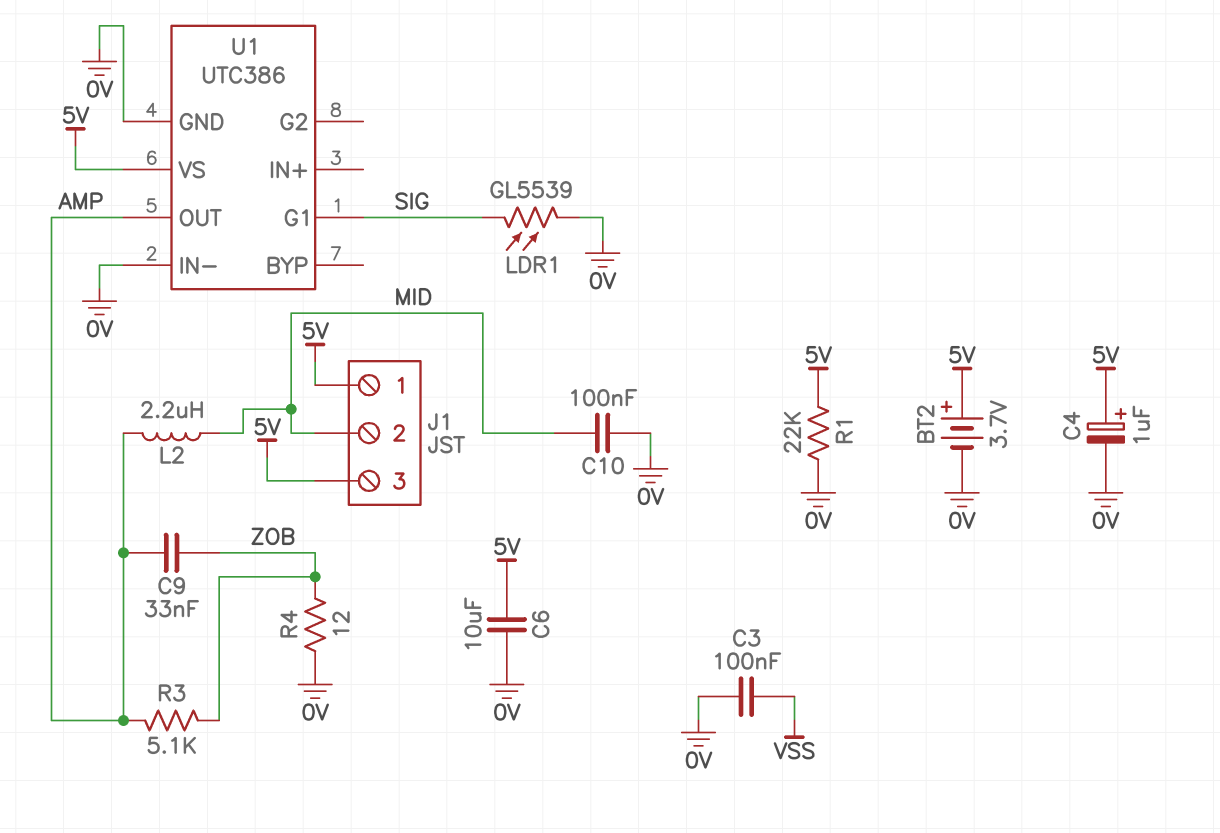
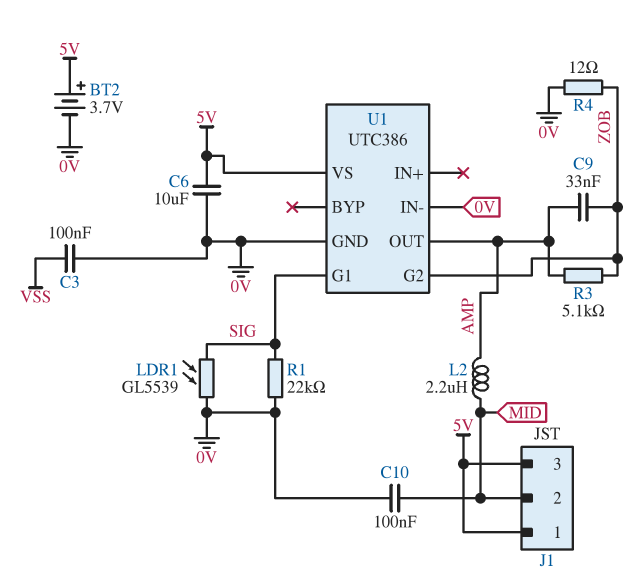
C4: 1uF (plus 5V, minus 0V) -> none
R1: 22k (0V, 5V) -> 22k (0V, SIG)
U1 pin G2: none -> ZOB

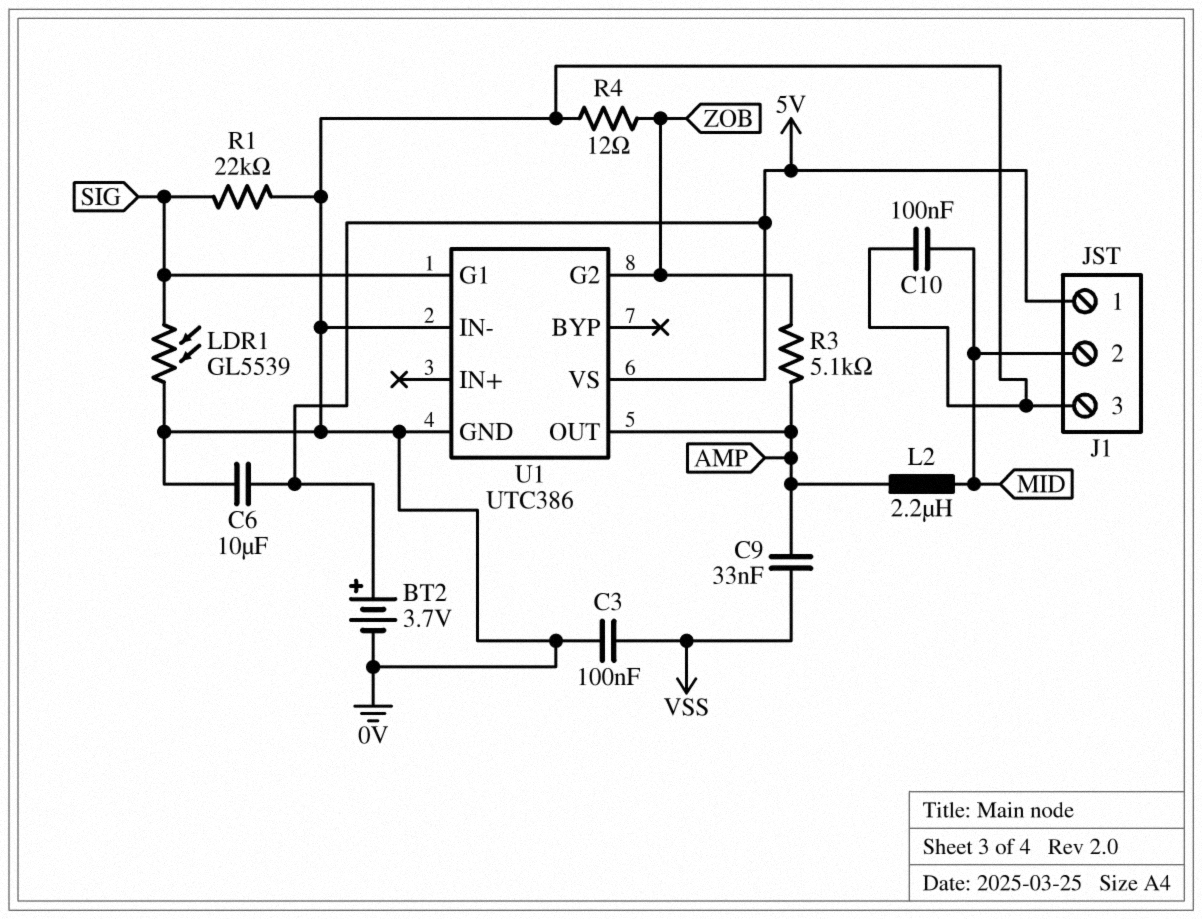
C9: 33nF (AMP, ZOB) -> 33nF (AMP, VSS)
J1 pin 3: 5V -> 0V

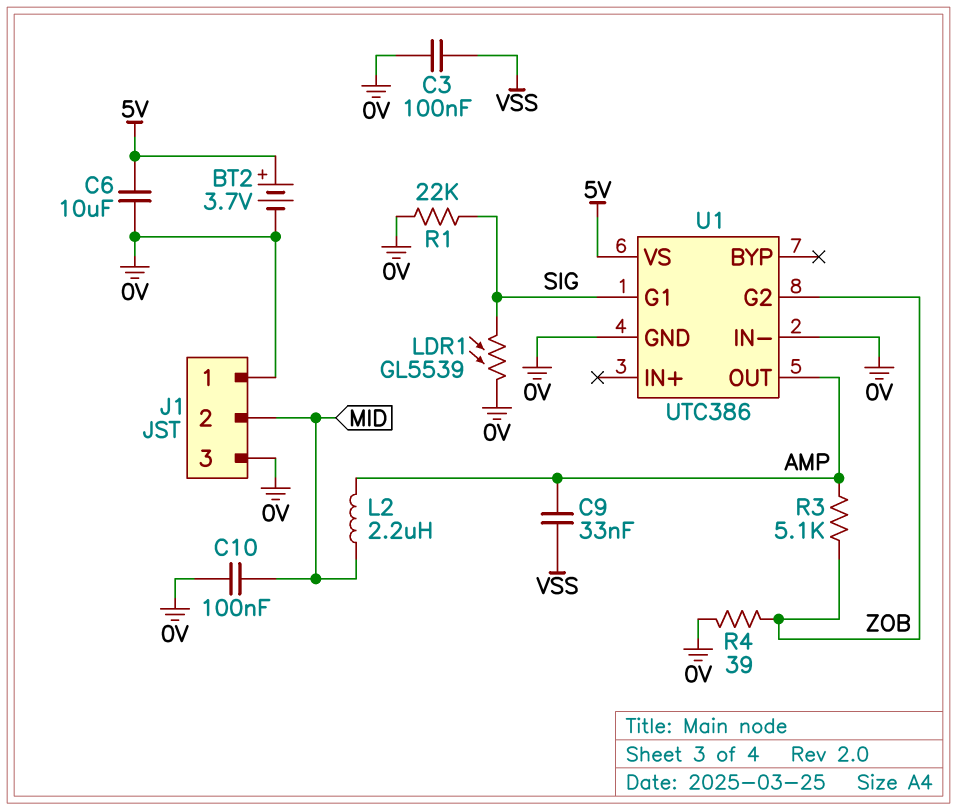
J1 pin 1: 5V -> 0V
R4: 12 (0V, ZOB) -> 39 (0V, ZOB)

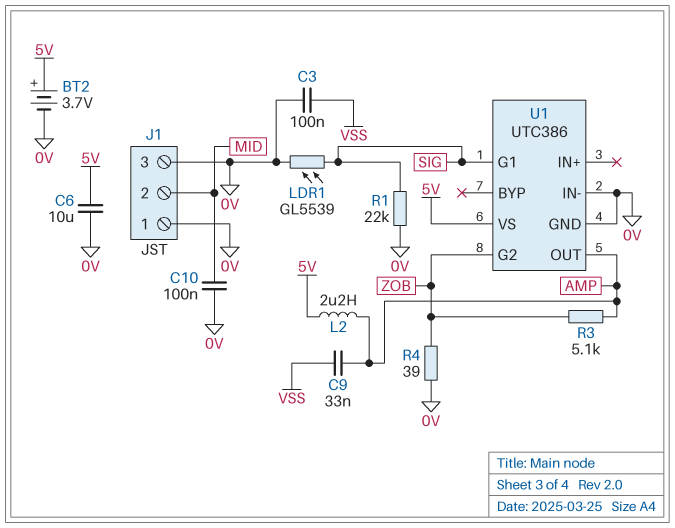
L2: 2.2uH (AMP, MID) -> 2.2uH (5V, AMP)

